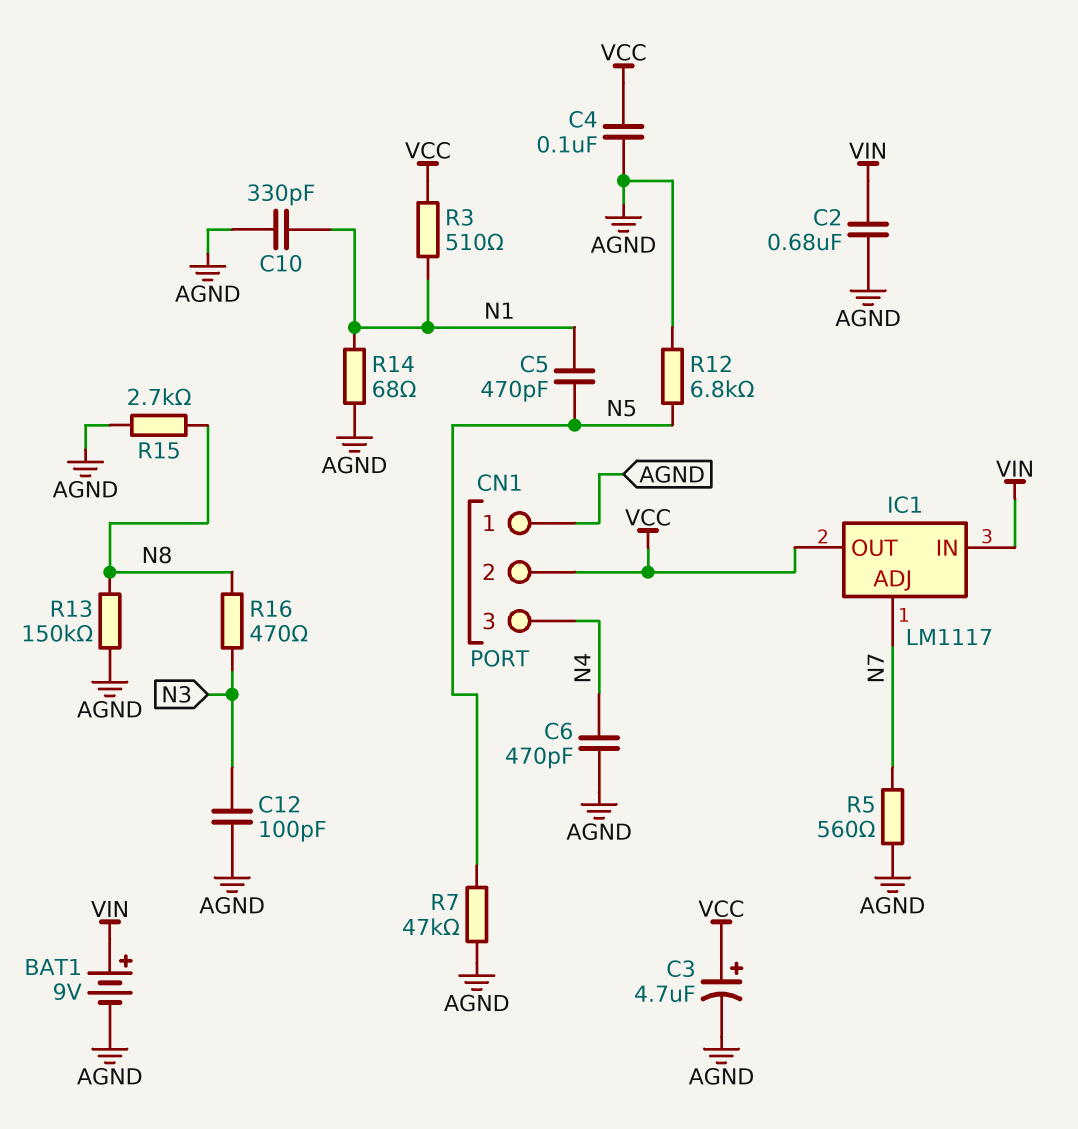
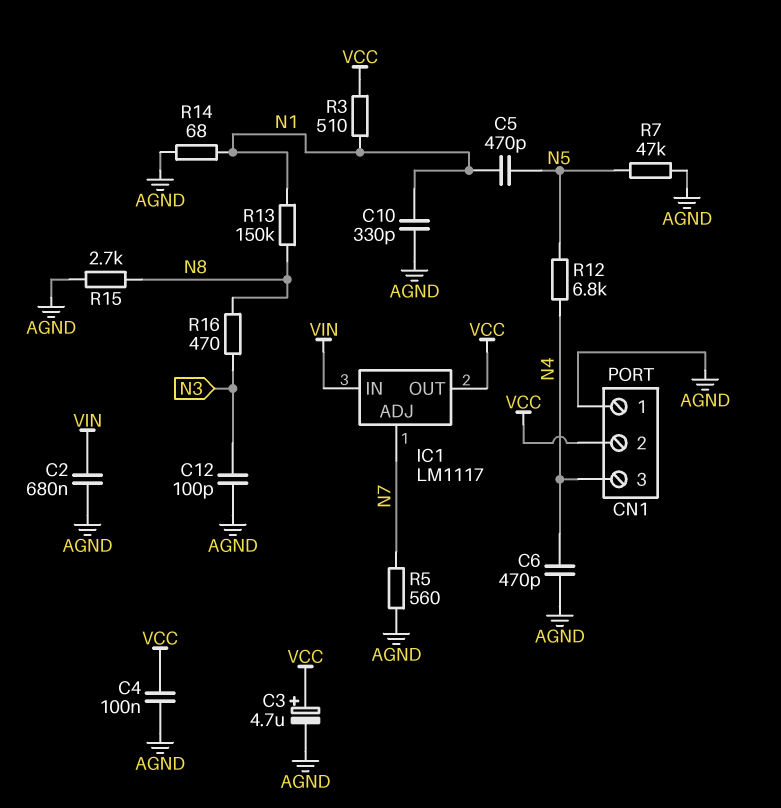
BAT1: 9V (plus VIN, minus AGND) -> none
R12: 6.8k (AGND, N5) -> 6.8k (N4, N5)
R13: 150k (AGND, N8) -> 150k (N1, N8)

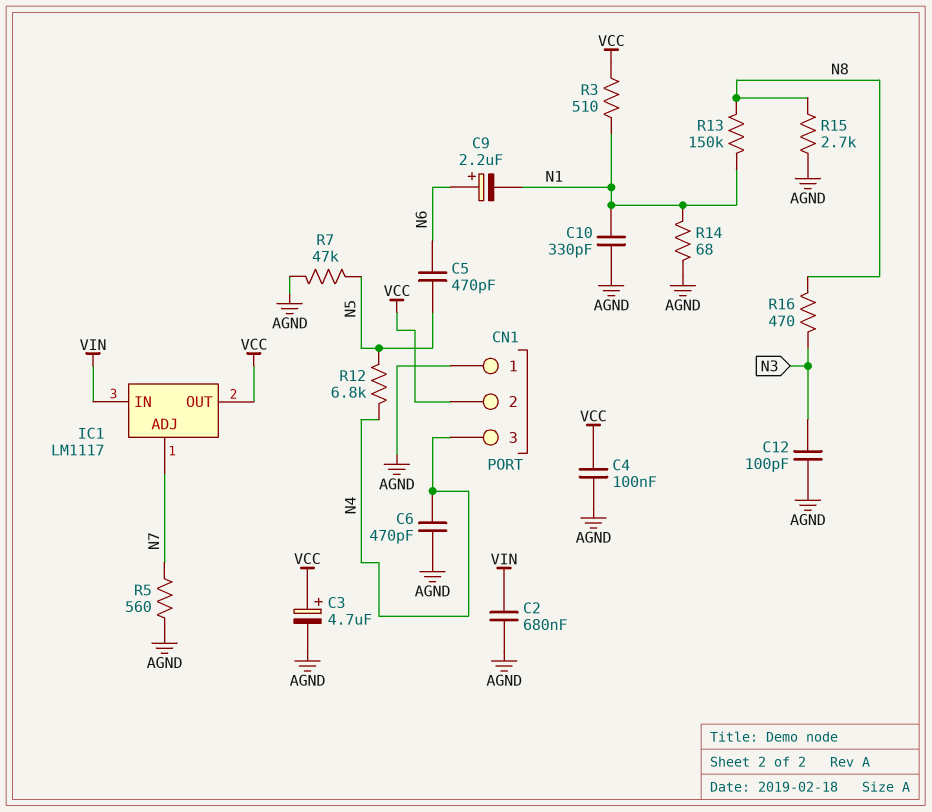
C5: 470pF (N1, N5) -> 470pF (N5, N6)
C9: none -> 2.2uF (plus N6, minus N1)

